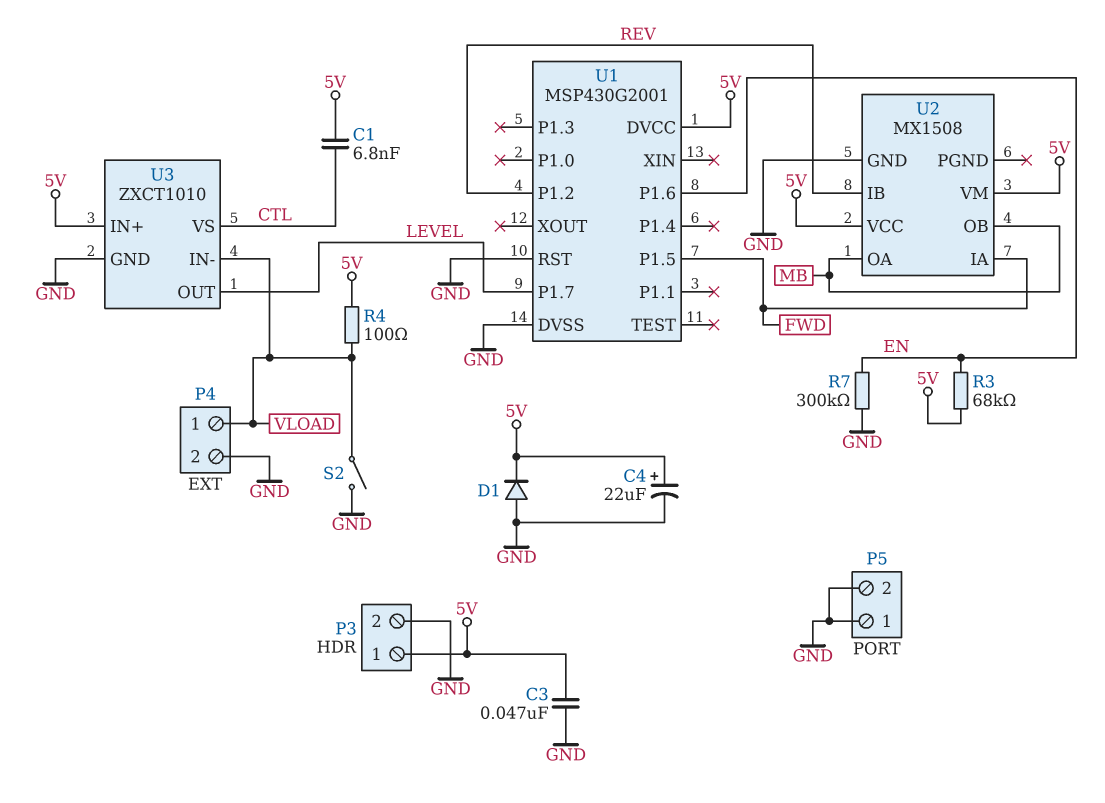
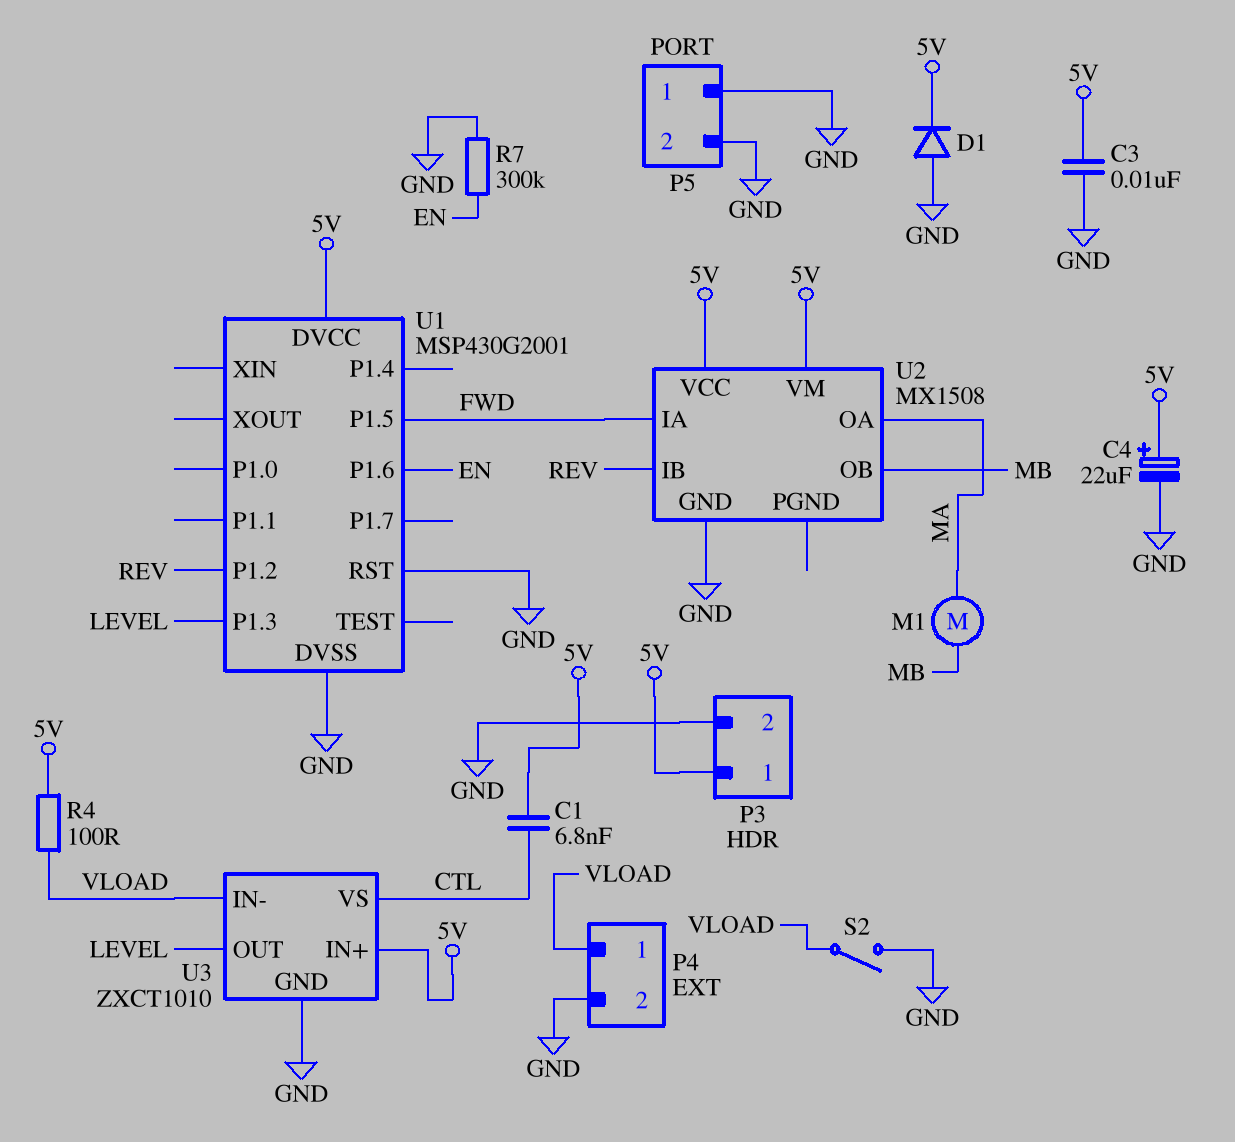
C3: 47nF (5V, GND) -> 10nF (5V, GND)
M1: none -> motor (MA, MB)
R3: 68k (5V, EN) -> none
U1 pin P1.3: none -> LEVEL
U1 pin P1.7: LEVEL -> none
U2 pin OA: MB -> MA

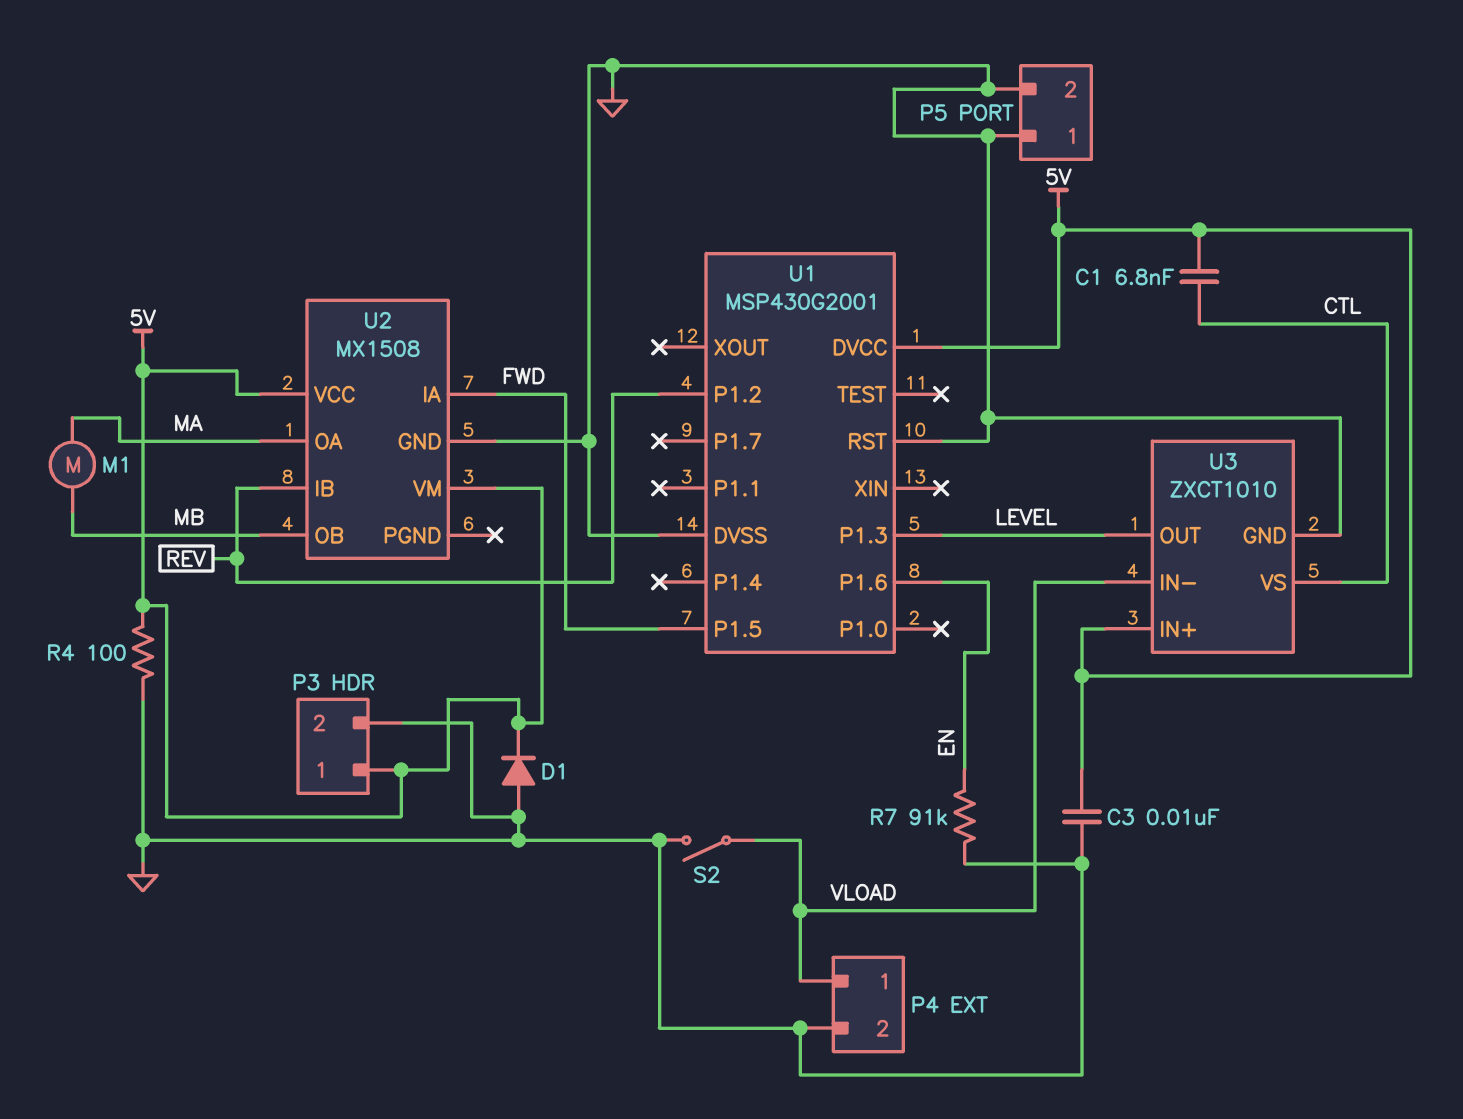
C4: 22uF (plus 5V, minus GND) -> none
R4: 100 (5V, VLOAD) -> 100 (5V, GND)
R7: 300k (EN, GND) -> 91k (EN, GND)

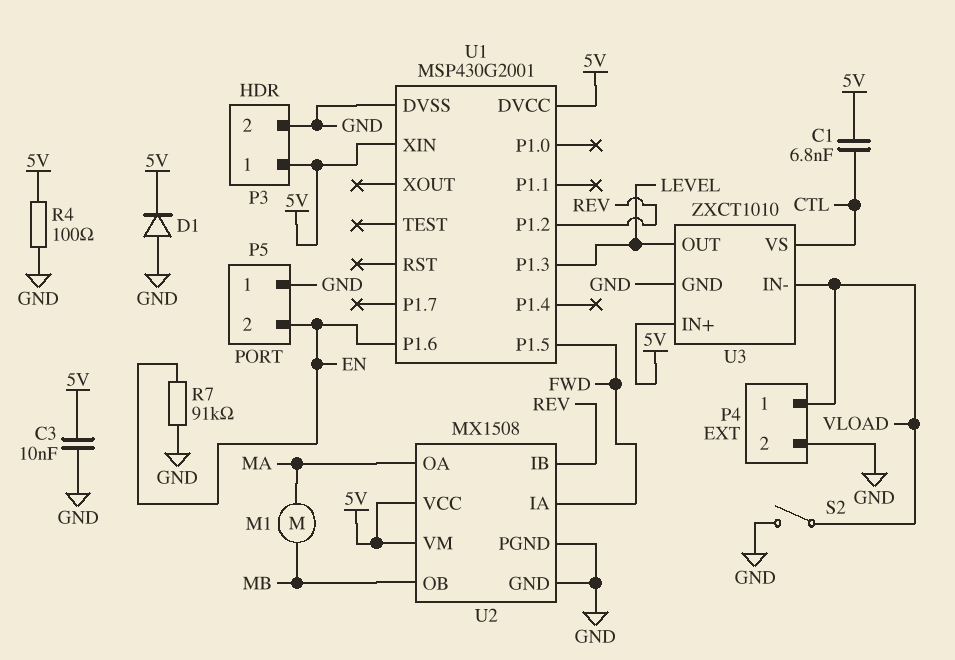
P5 pin 2: GND -> EN
U1 pin RST: GND -> none
U1 pin XIN: none -> 5V
U2 pin PGND: none -> GND

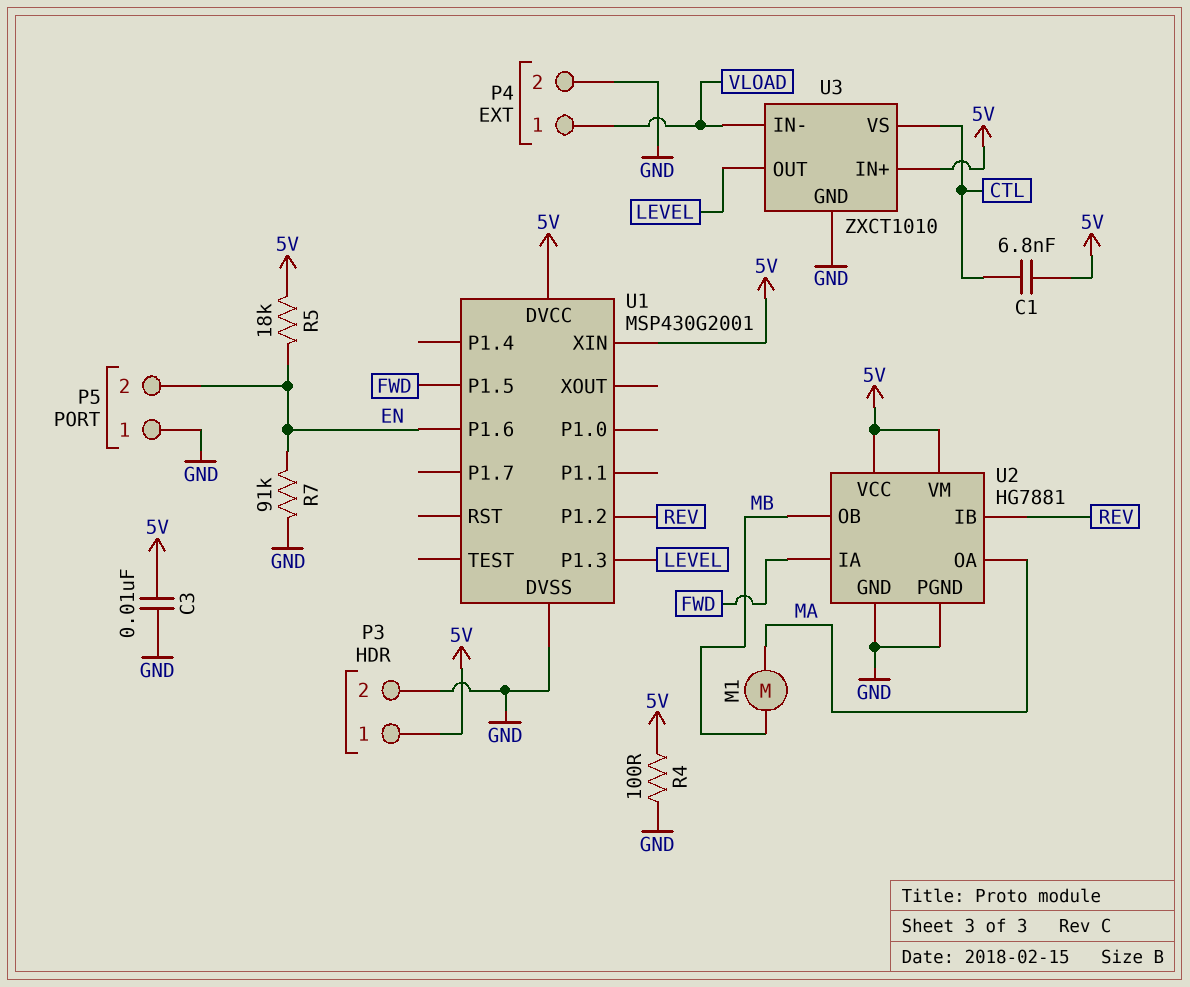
D1: diode (A GND, K 5V) -> none
R5: none -> 18k (5V, EN)
S2: switch (GND, VLOAD) -> none
U2: MX1508 -> HG7881

